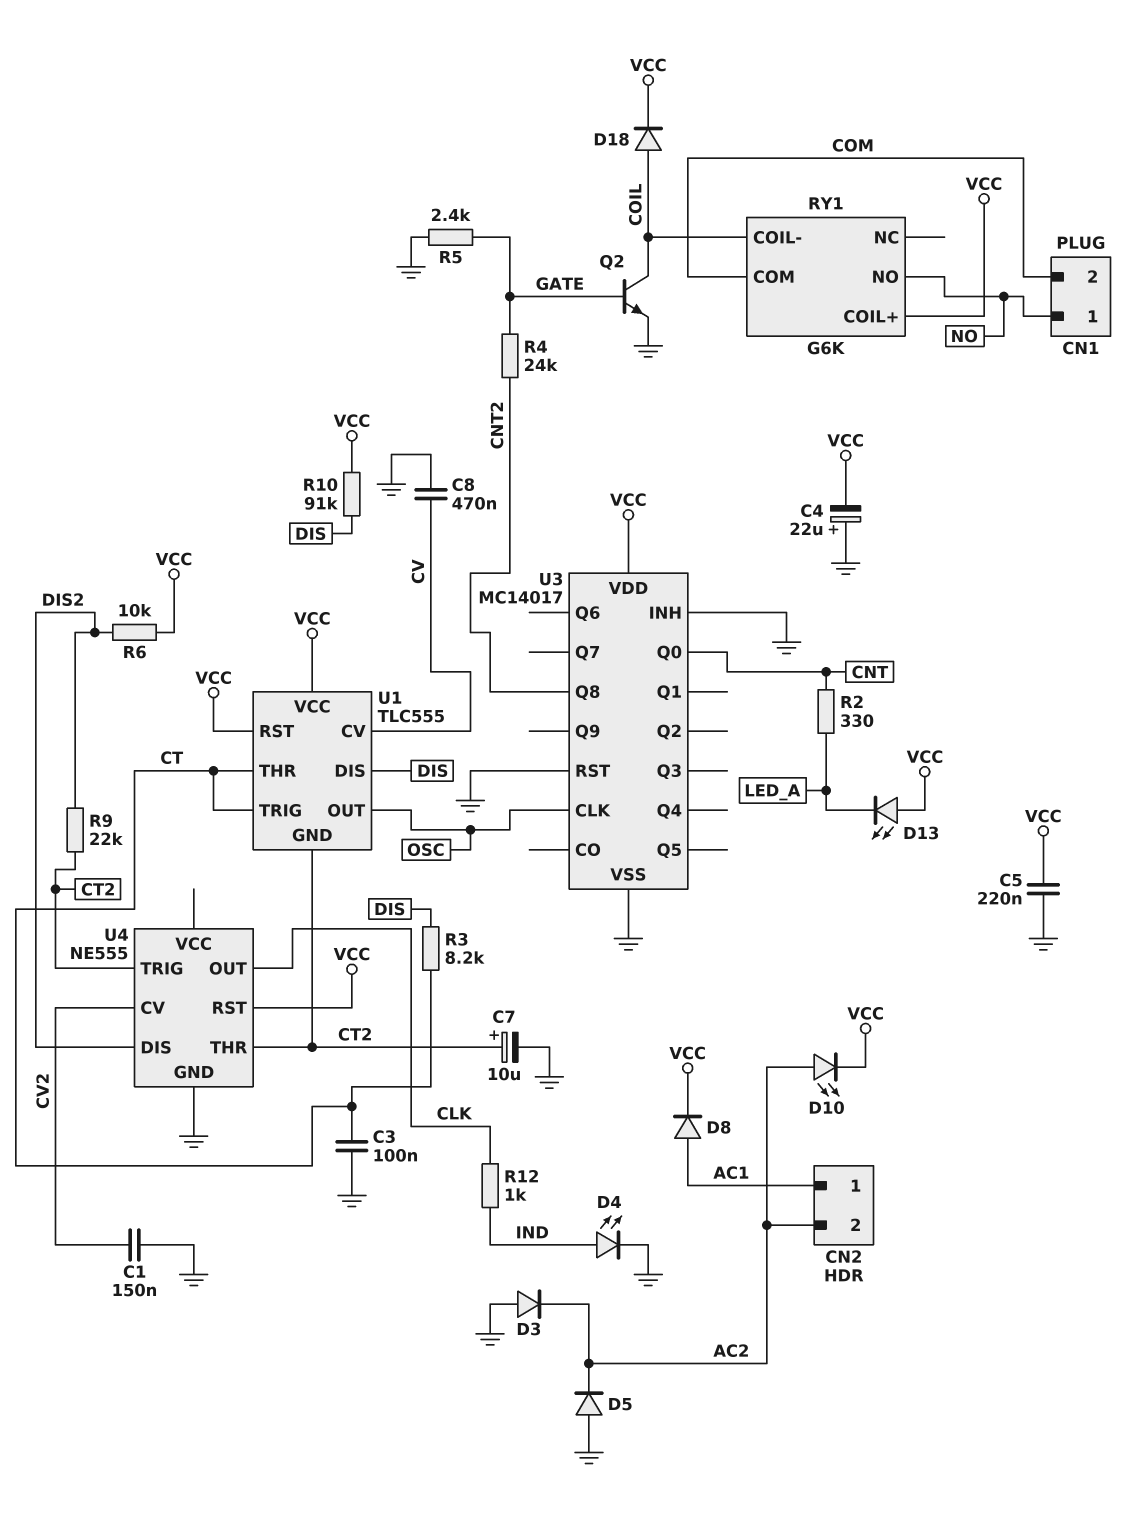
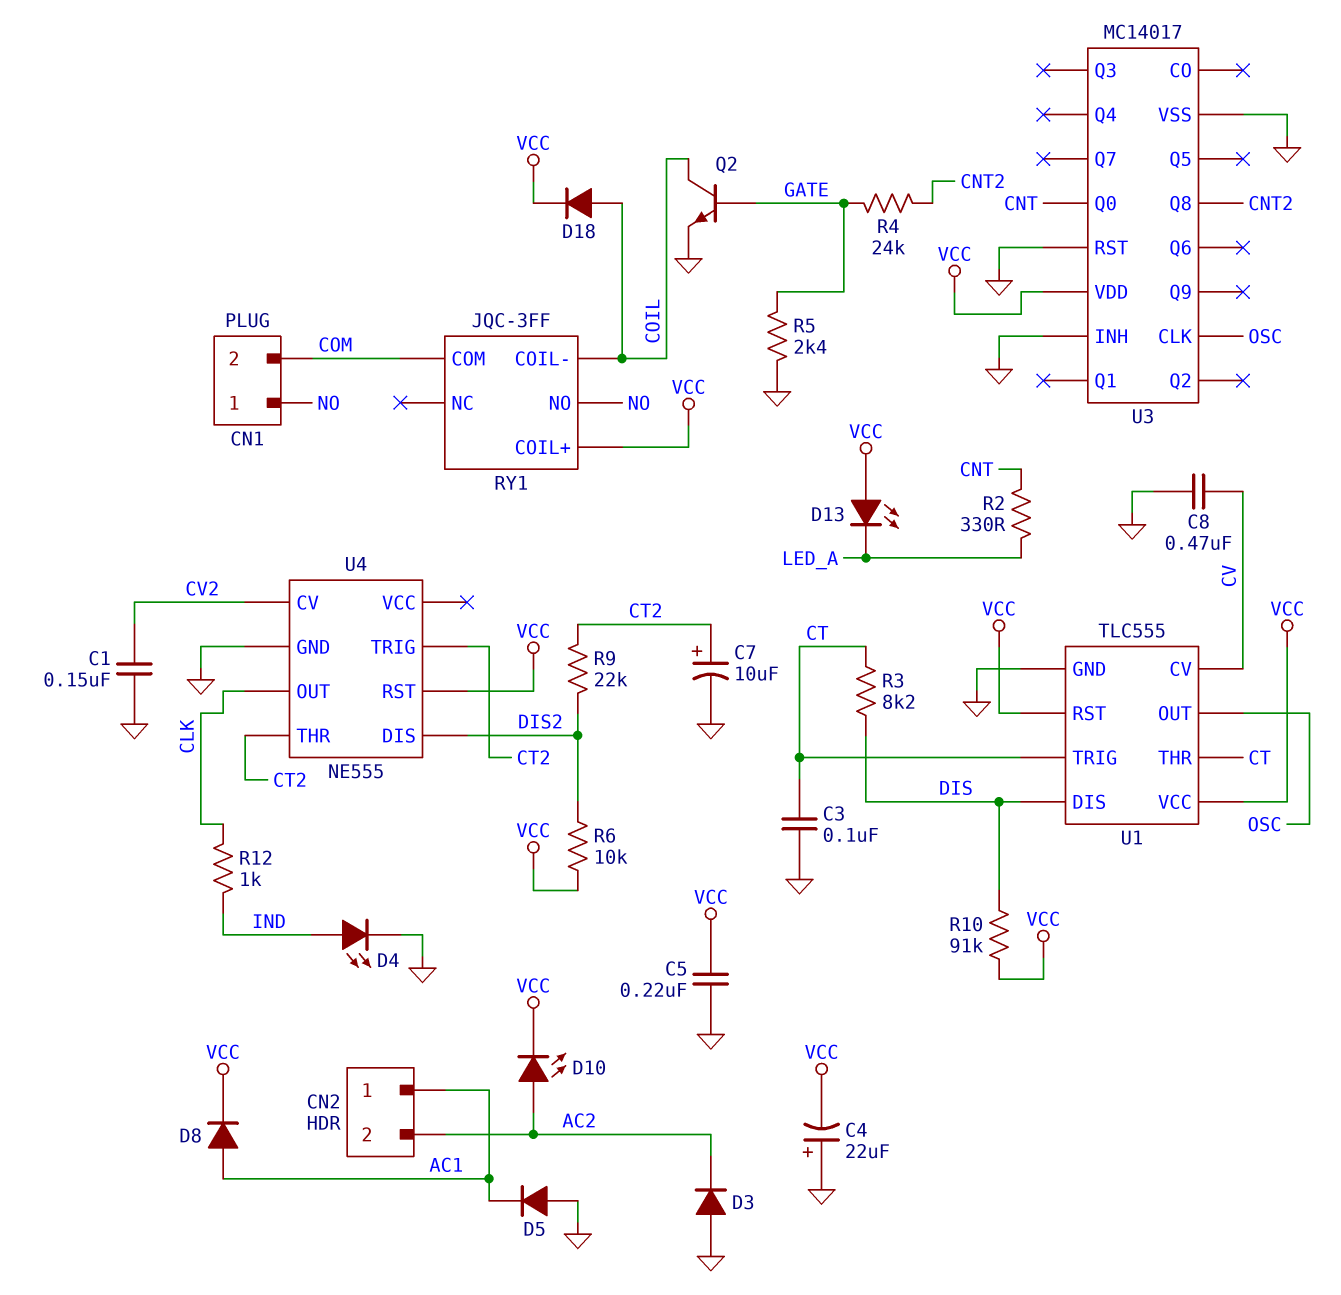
D5: diode (A GND, K AC2) -> diode (A GND, K AC1)
RY1: G6K -> JQC-3FF
U1 pin GND: CT2 -> GND

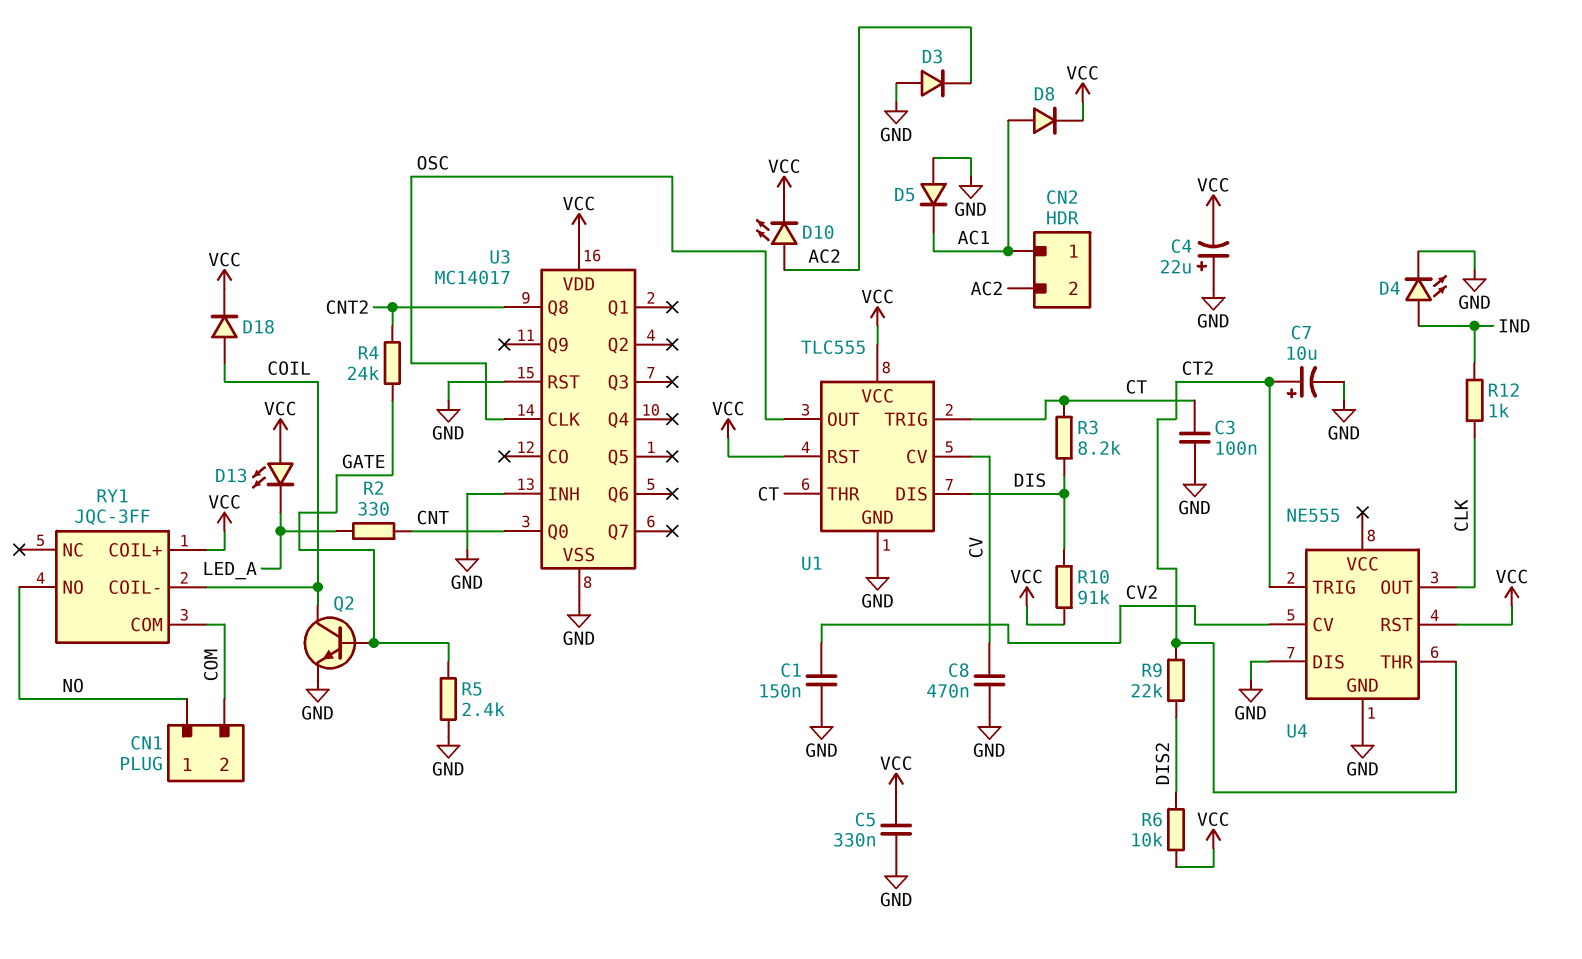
C5: 220nF (GND, VCC) -> 330nF (GND, VCC)
U4 pin DIS: DIS2 -> GND

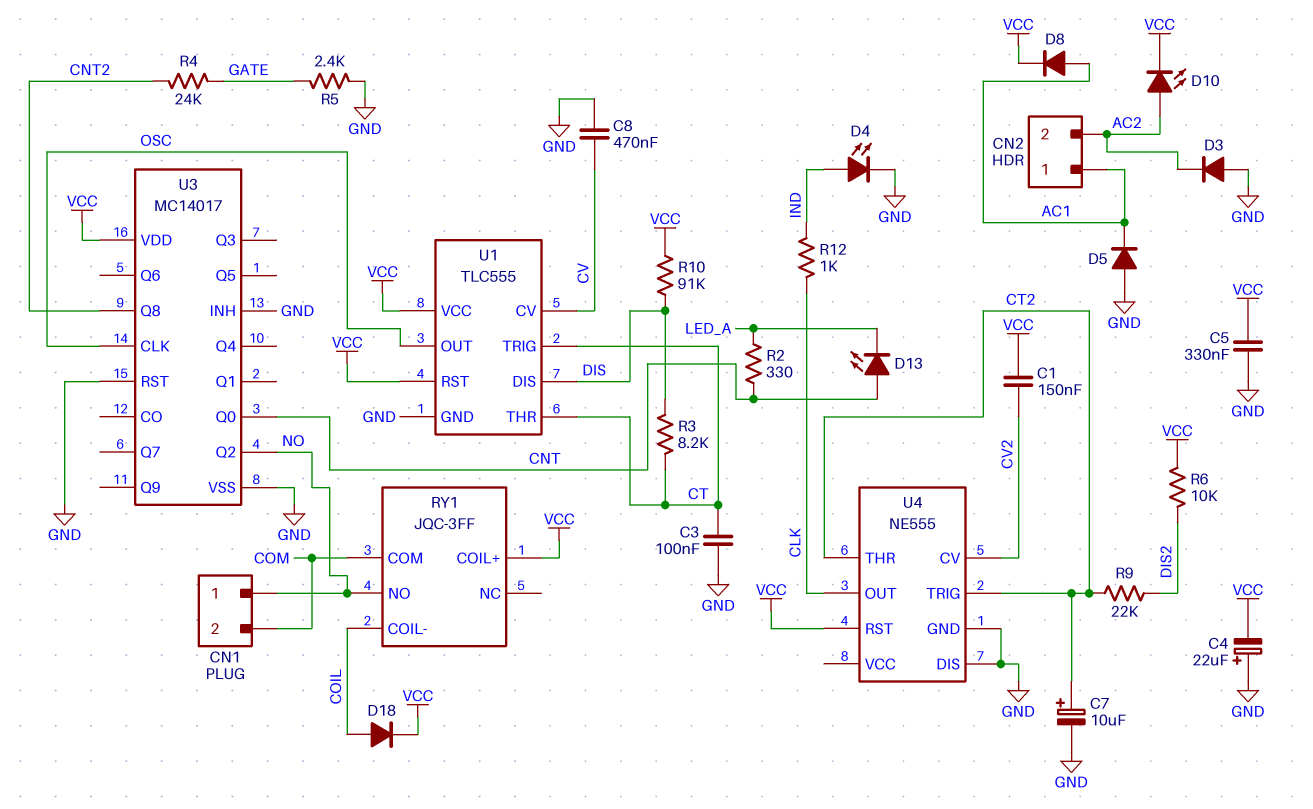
C1: 150nF (CV2, GND) -> 150nF (CV2, VCC)
D13: LED (A VCC, K LED_A) -> LED (A CNT, K LED_A)
Q2: NPN (B GATE, C COIL, E GND) -> none
U3 pin Q2: none -> NO

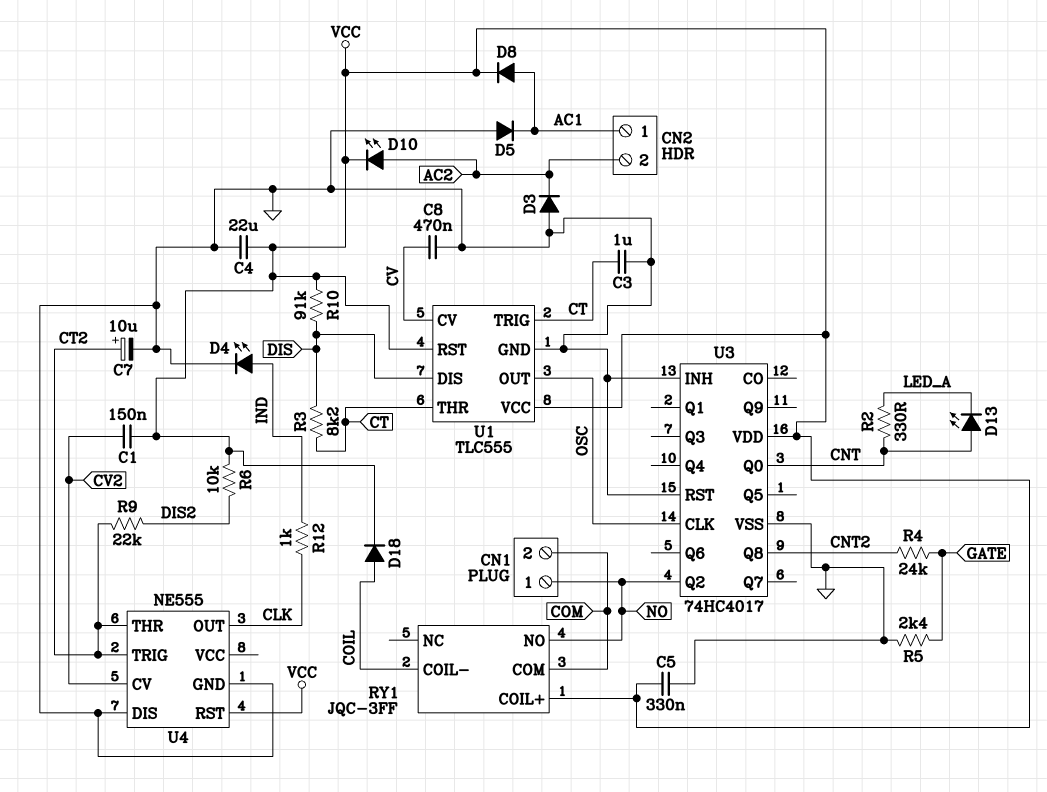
C3: 100nF (CT, GND) -> 1uF (CT, GND)
C4: 22uF (plus GND, minus VCC) -> 22uF (GND, VCC)
U3: MC14017 -> 74HC4017

